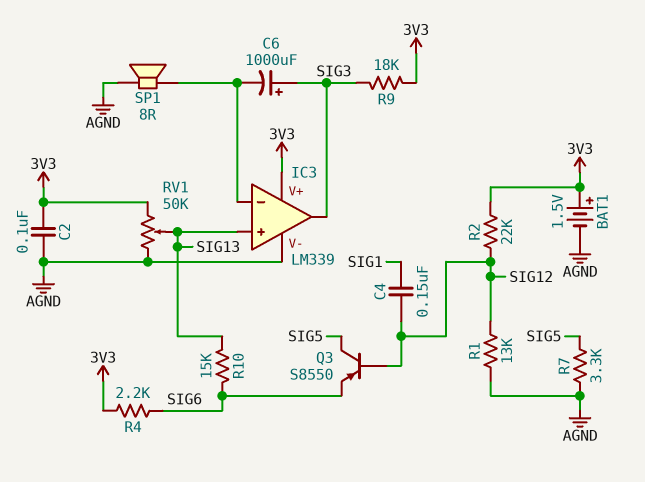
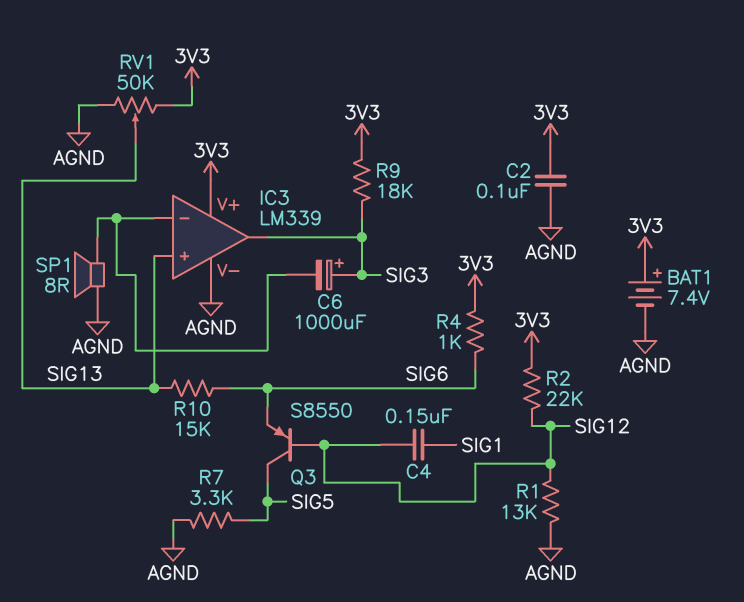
BAT1: 1.5V (plus 3V3, minus AGND) -> 7.4V (plus 3V3, minus AGND)
R4: 2.2k (3V3, SIG6) -> 1k (3V3, SIG6)

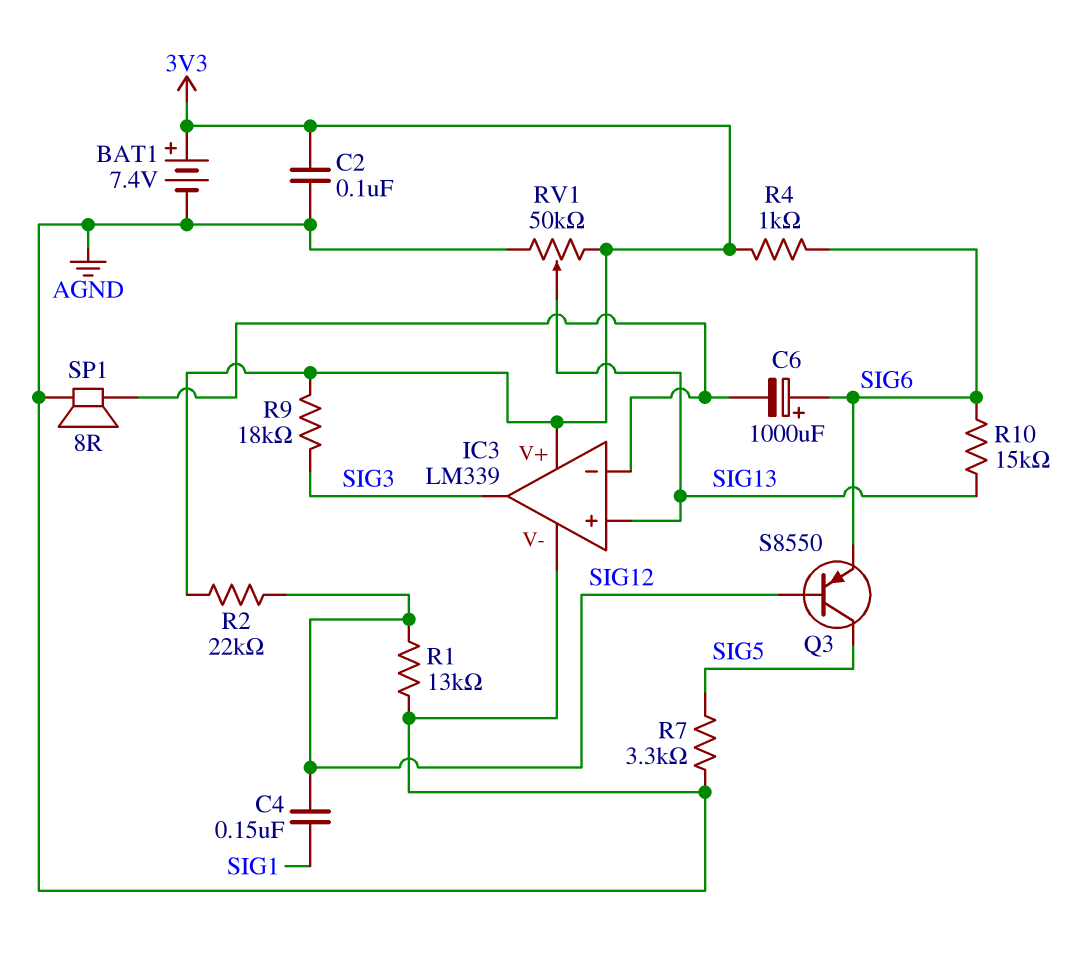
C6: 1000uF (plus SIG3, minus IC3/in-) -> 1000uF (plus SIG6, minus IC3/in-)

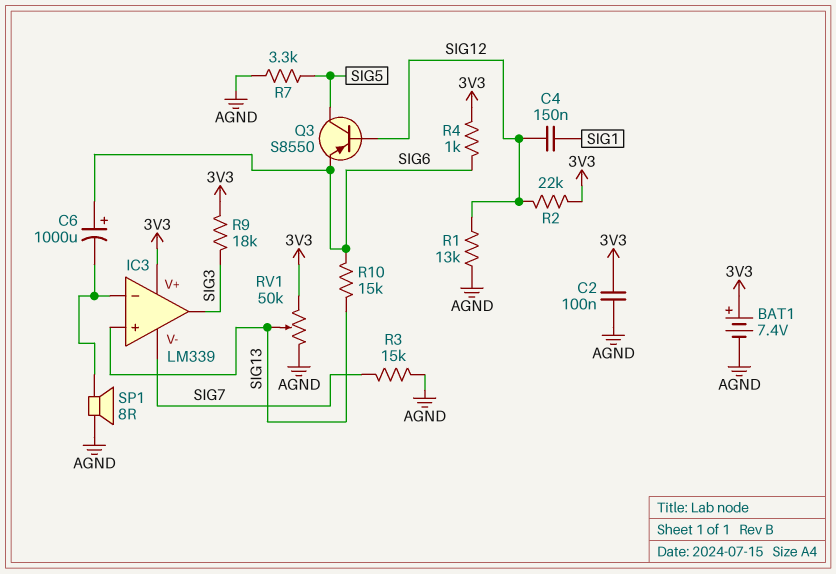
IC3 pin V-: AGND -> SIG7
R3: none -> 15k (AGND, SIG7)

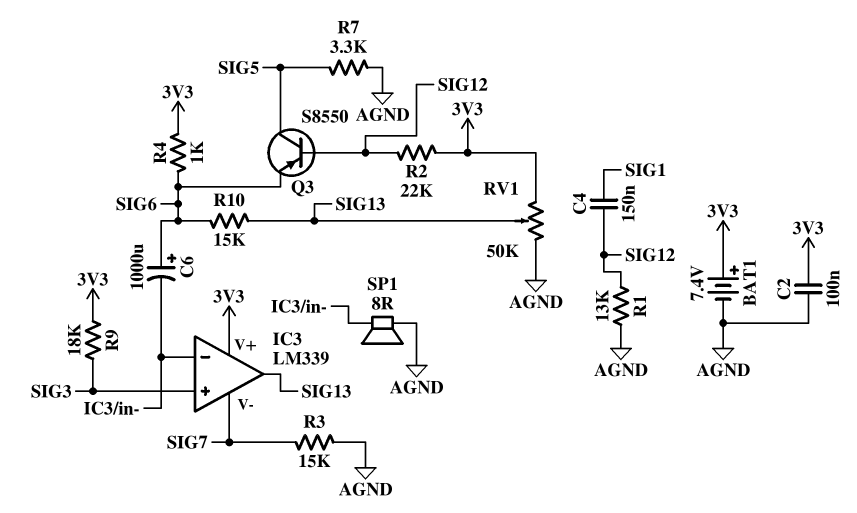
IC3 pin in+: SIG13 -> SIG3
IC3 pin out: SIG3 -> SIG13

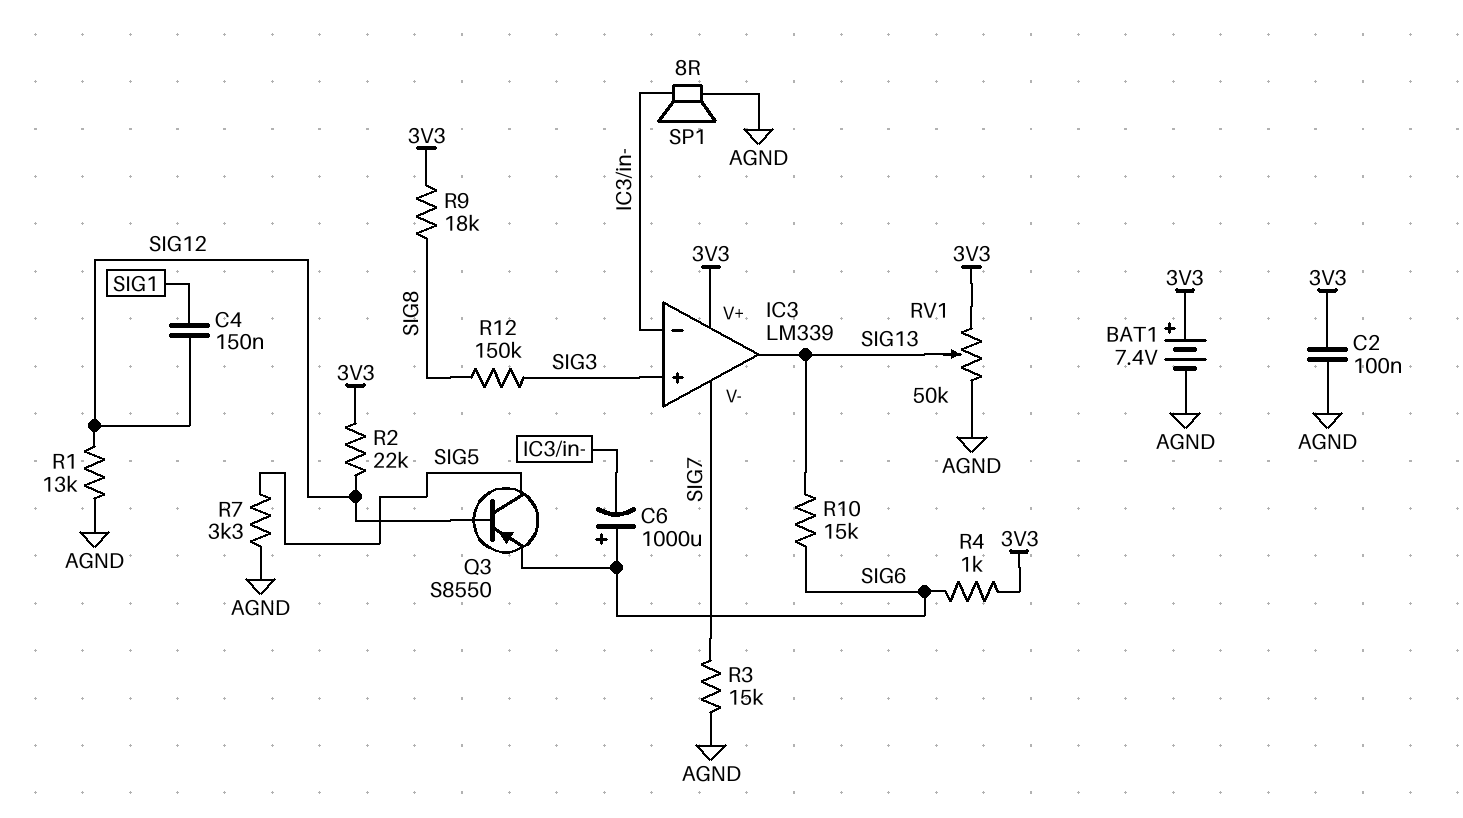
R9: 18k (3V3, SIG3) -> 18k (3V3, SIG8)
R12: none -> 150k (SIG3, SIG8)

